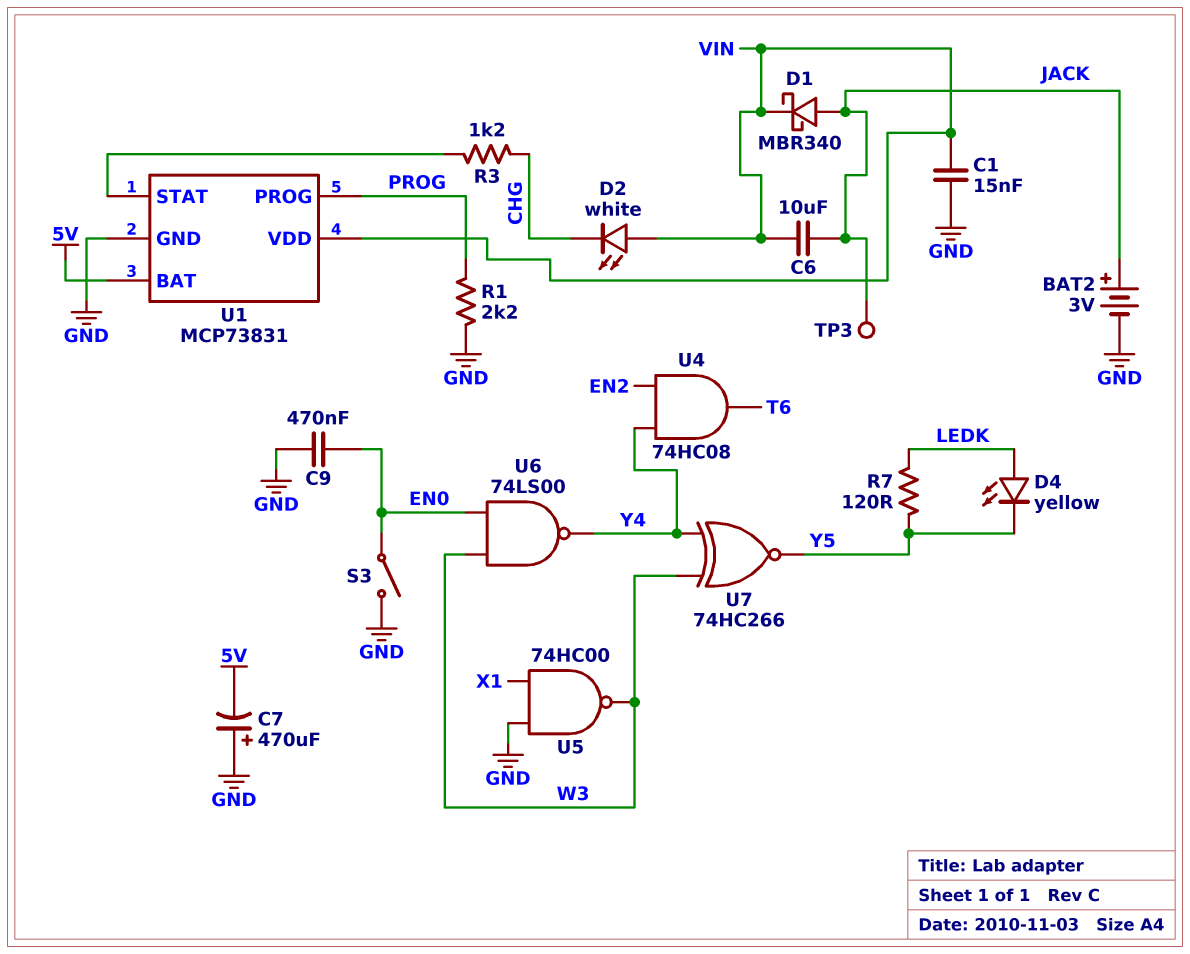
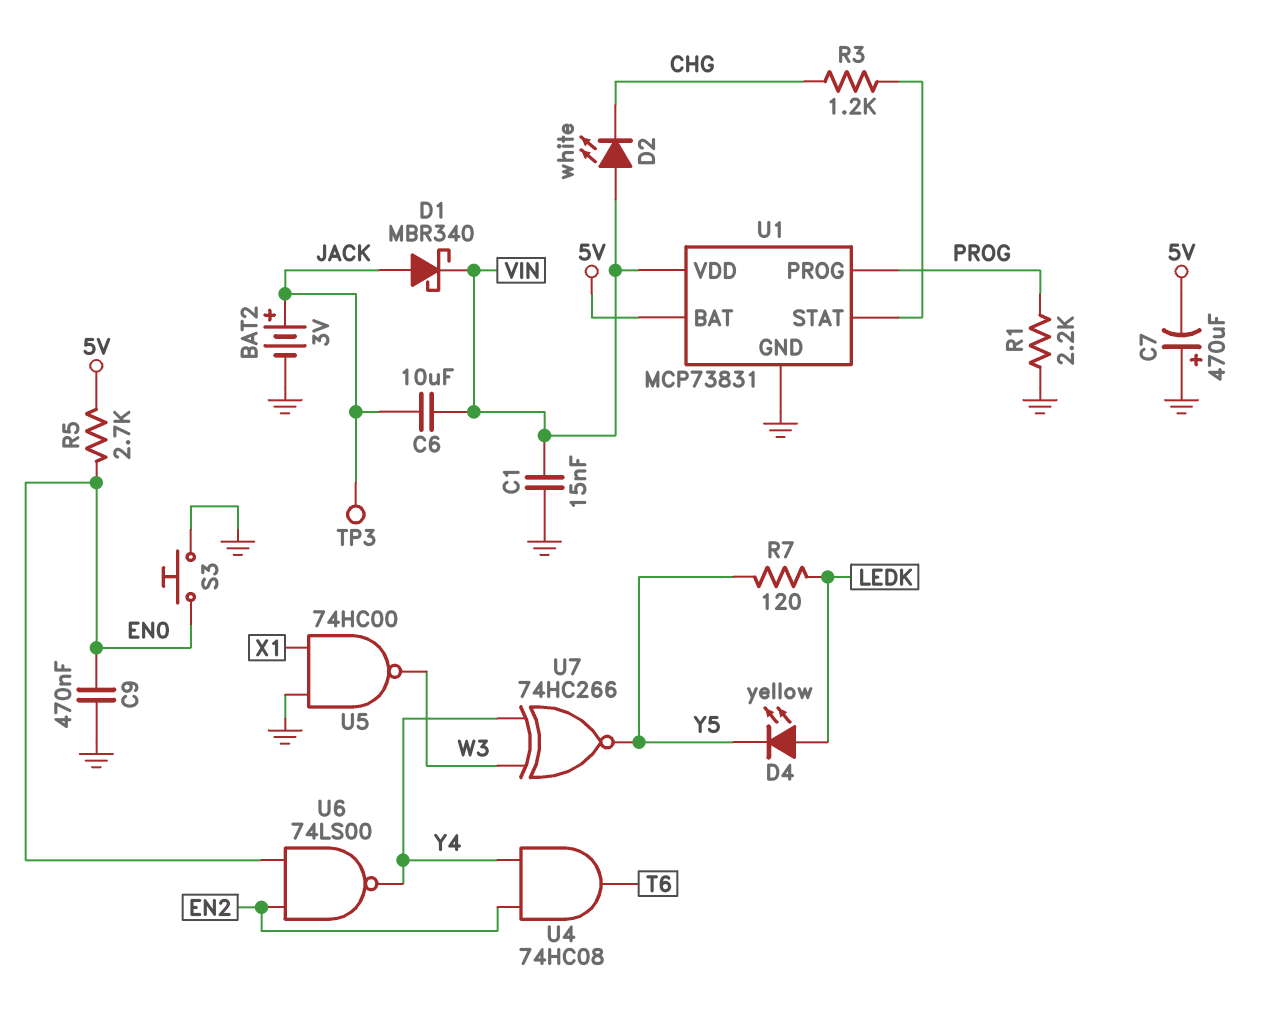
R5: none -> 2.7k (5V, EN0)
S3: switch (EN0, GND) -> button (EN0, GND)
U6: NAND 74LS00 (in EN0, in W3, out Y4) -> NAND 74LS00 (in EN0, in EN2, out Y4)

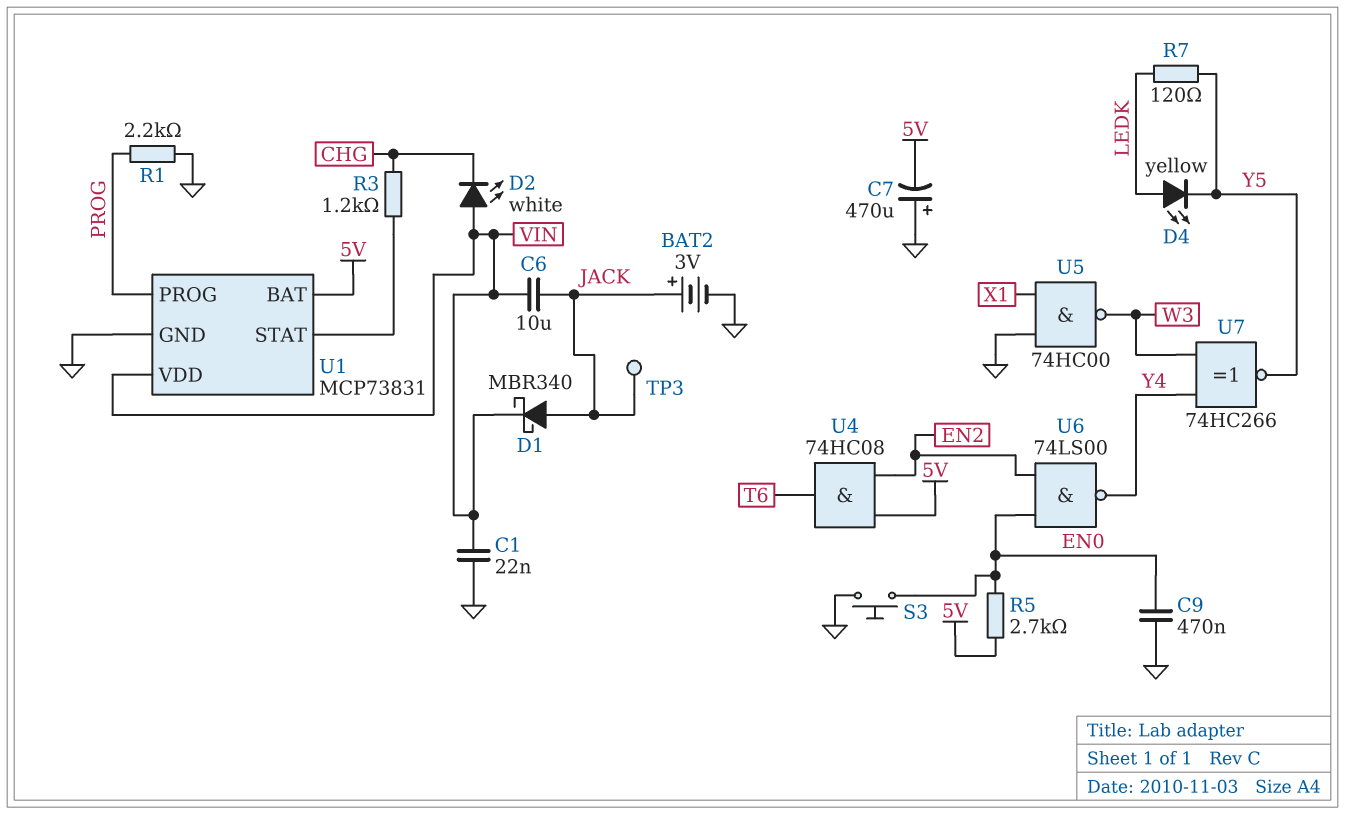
C1: 15nF (GND, VIN) -> 22nF (GND, VIN)
U4: AND 74HC08 (in EN2, in Y4, out T6) -> AND 74HC08 (in 5V, in EN2, out T6)

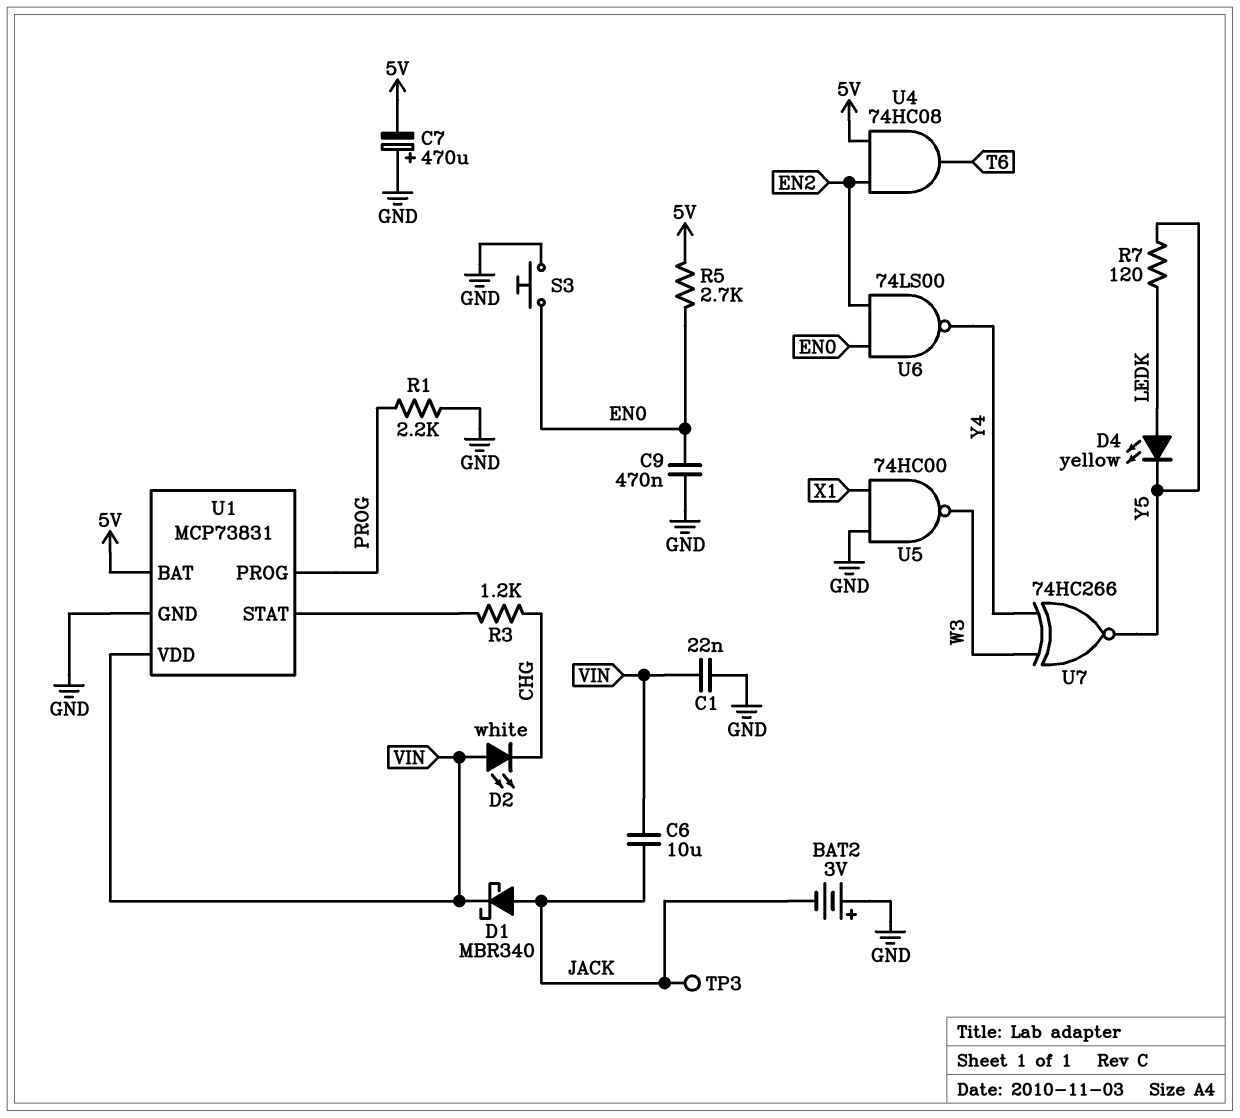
BAT2: 3V (plus JACK, minus GND) -> 3V (plus GND, minus JACK)

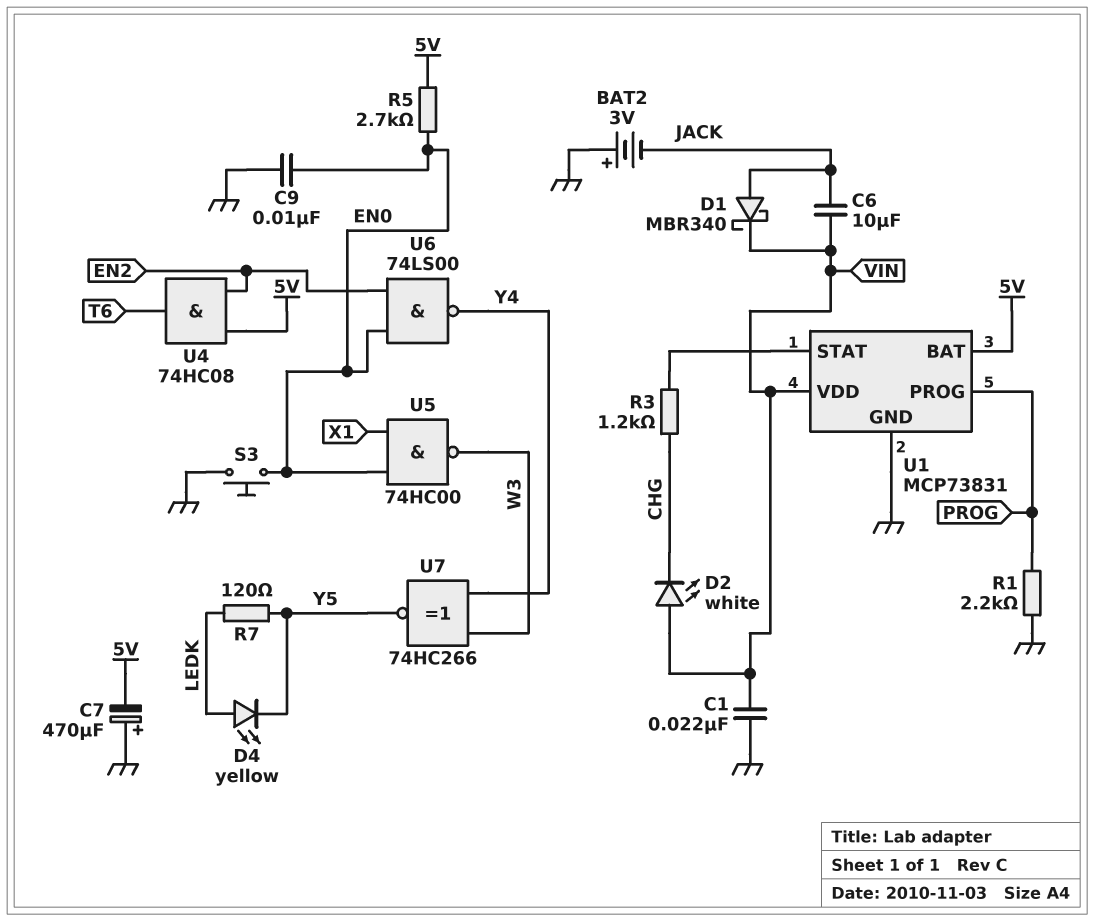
C9: 470nF (EN0, GND) -> 10nF (EN0, GND)
TP3: test point (JACK) -> none
U5: NAND 74HC00 (in GND, in X1, out W3) -> NAND 74HC00 (in EN0, in X1, out W3)

